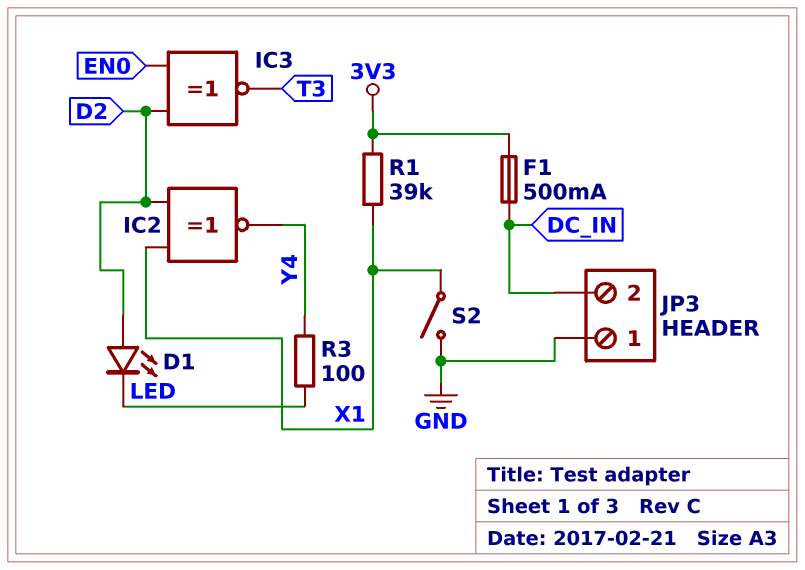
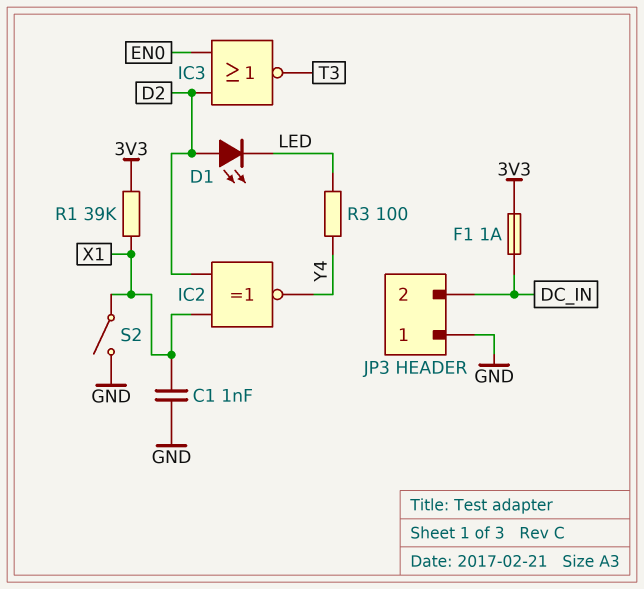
C1: none -> 1nF (GND, X1)
F1: 500mA (3V3, DC_IN) -> 1A (3V3, DC_IN)
IC3: XNOR (in D2, in EN0, out T3) -> NOR (in D2, in EN0, out T3)

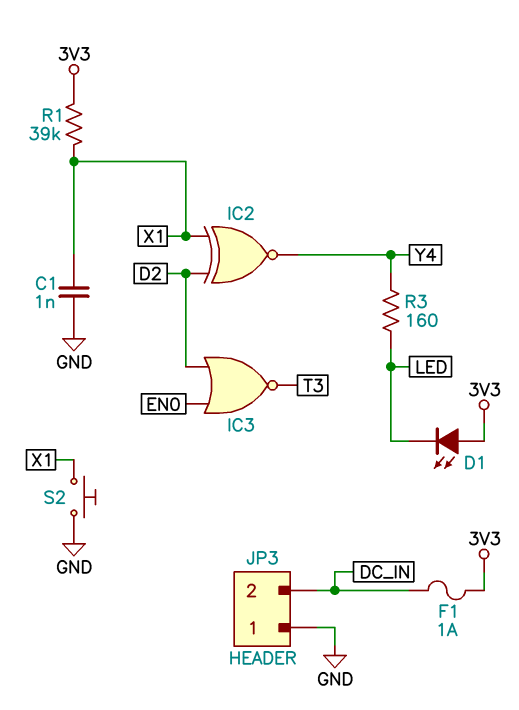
D1: LED (A D2, K LED) -> LED (A 3V3, K LED)
R3: 100 (LED, Y4) -> 160 (LED, Y4)
S2: switch (GND, X1) -> button (GND, X1)

